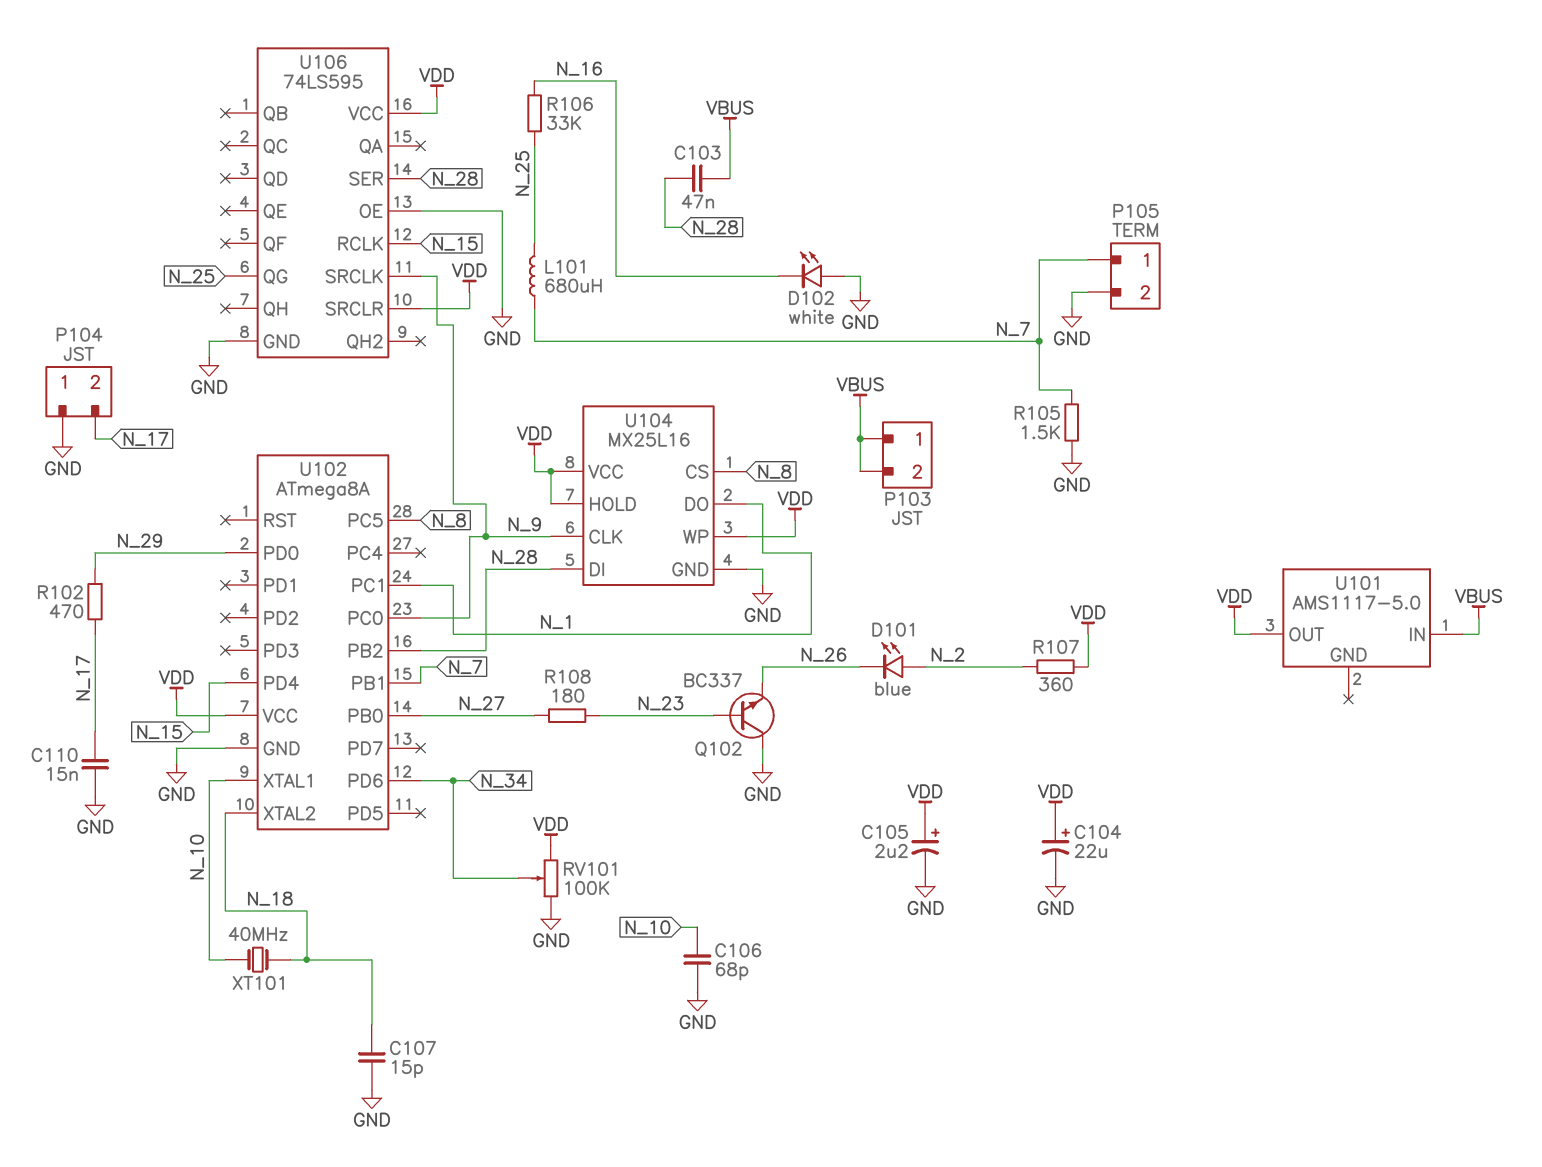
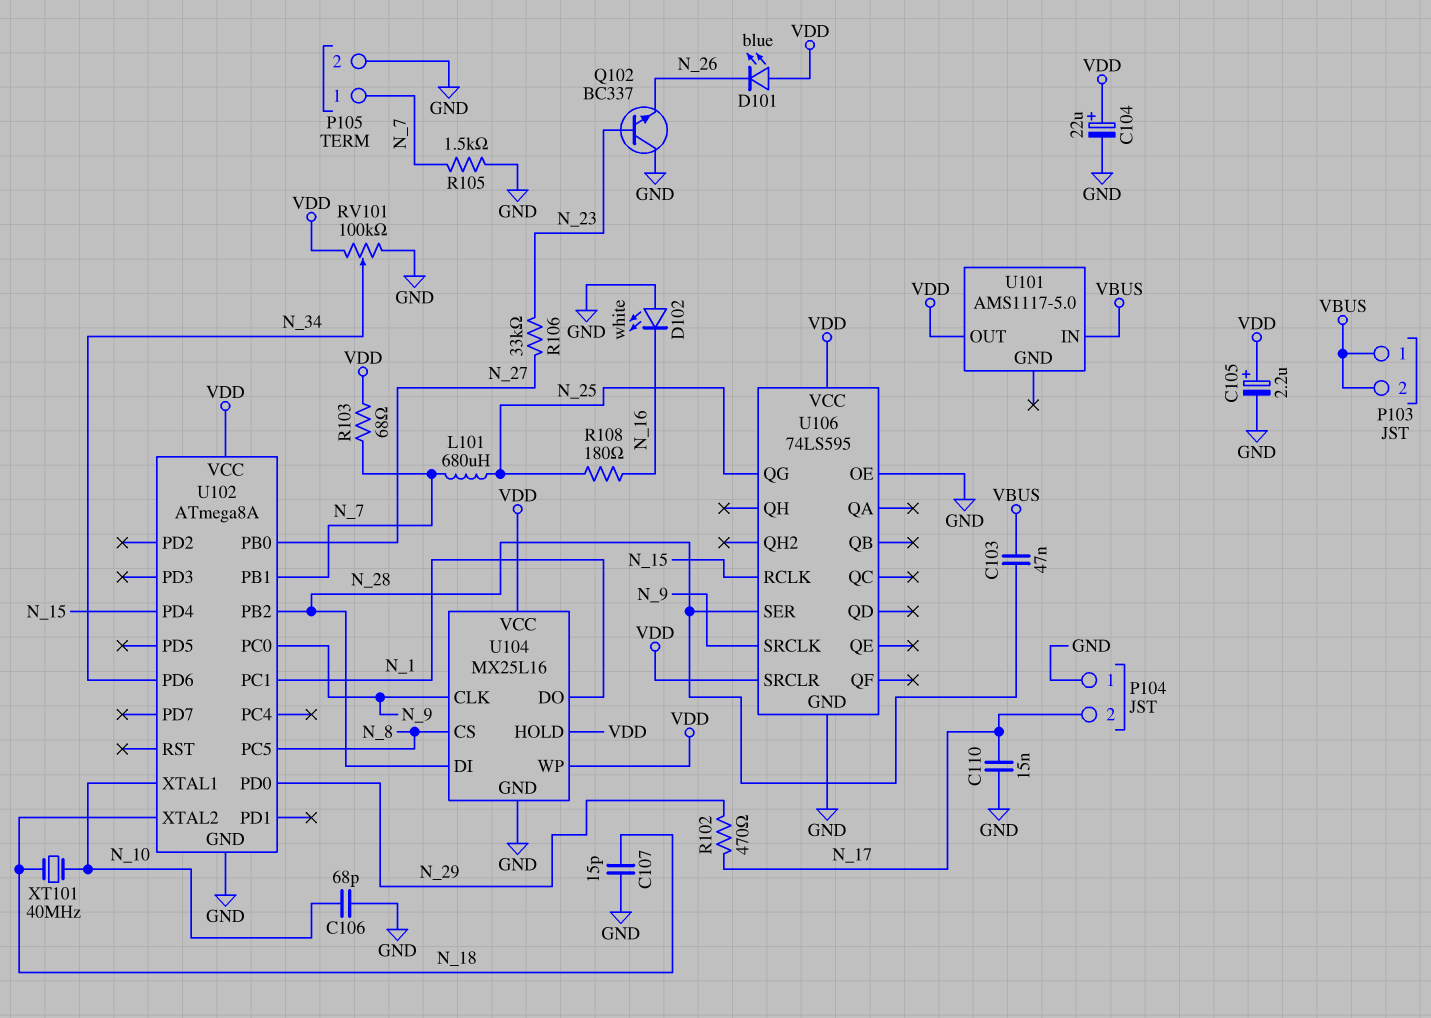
D101: LED blue (A N_2, K N_26) -> LED blue (A VDD, K N_26)
R103: none -> 68 (N_7, VDD)
R106: 33k (N_16, N_25) -> 33k (N_23, N_27)
R107: 360 (N_2, VDD) -> none
R108: 180 (N_23, N_27) -> 180 (N_16, N_25)

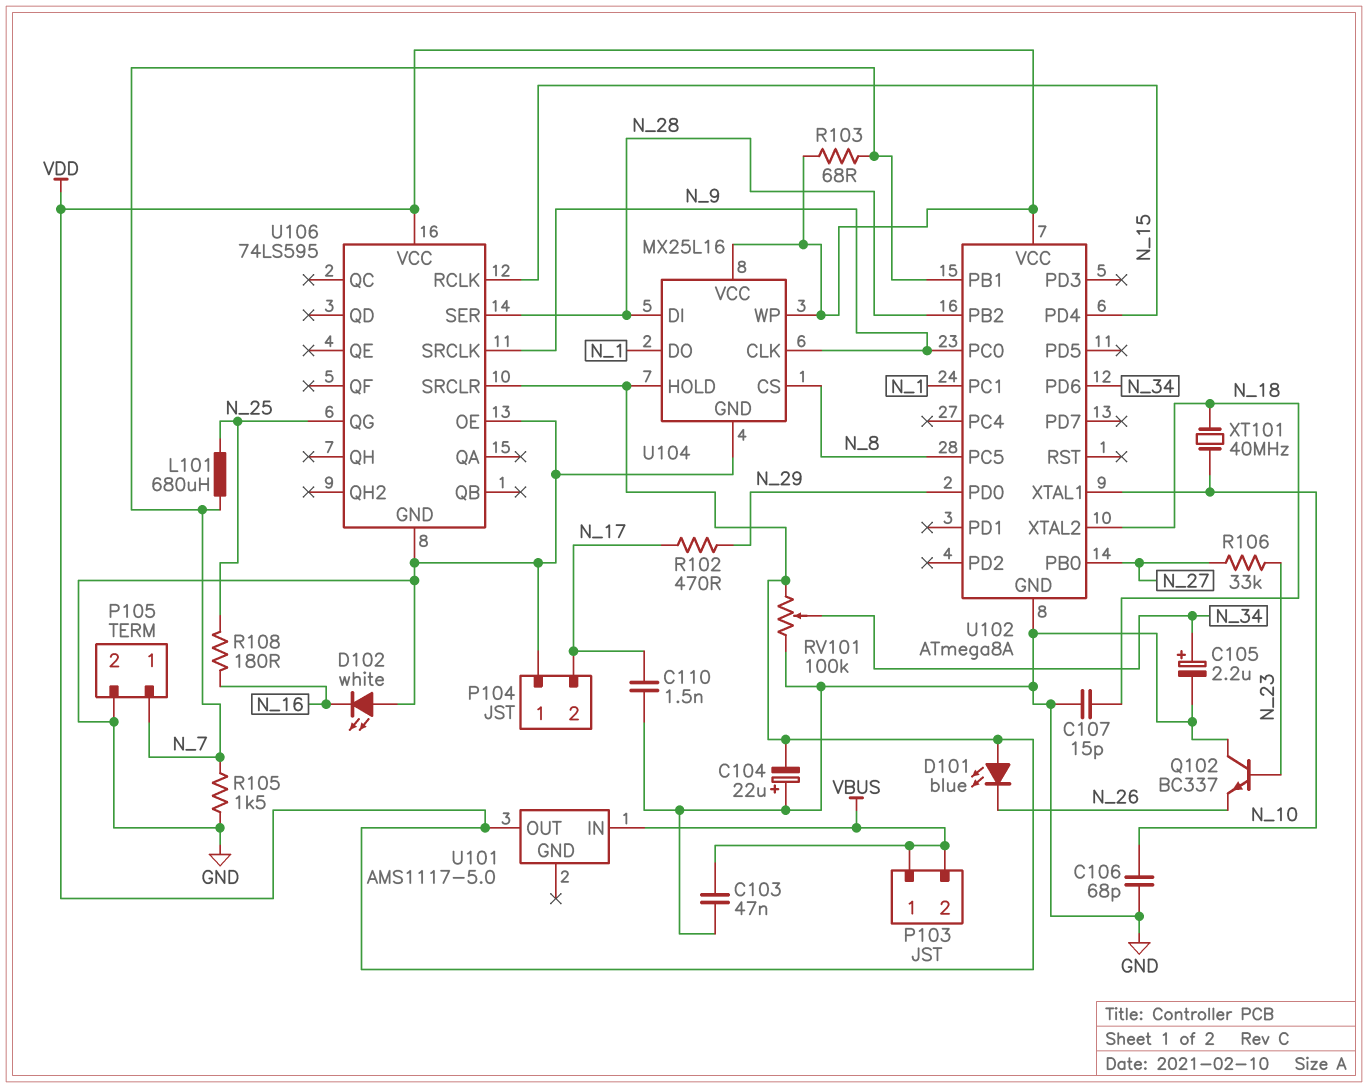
C103: 47nF (N_28, VBUS) -> 47nF (GND, VBUS)
C104: 22uF (plus VDD, minus GND) -> 22uF (plus GND, minus VDD)
C105: 2.2uF (plus VDD, minus GND) -> 2.2uF (plus N_34, minus GND)
C110: 15nF (GND, N_17) -> 1.5nF (GND, N_17)

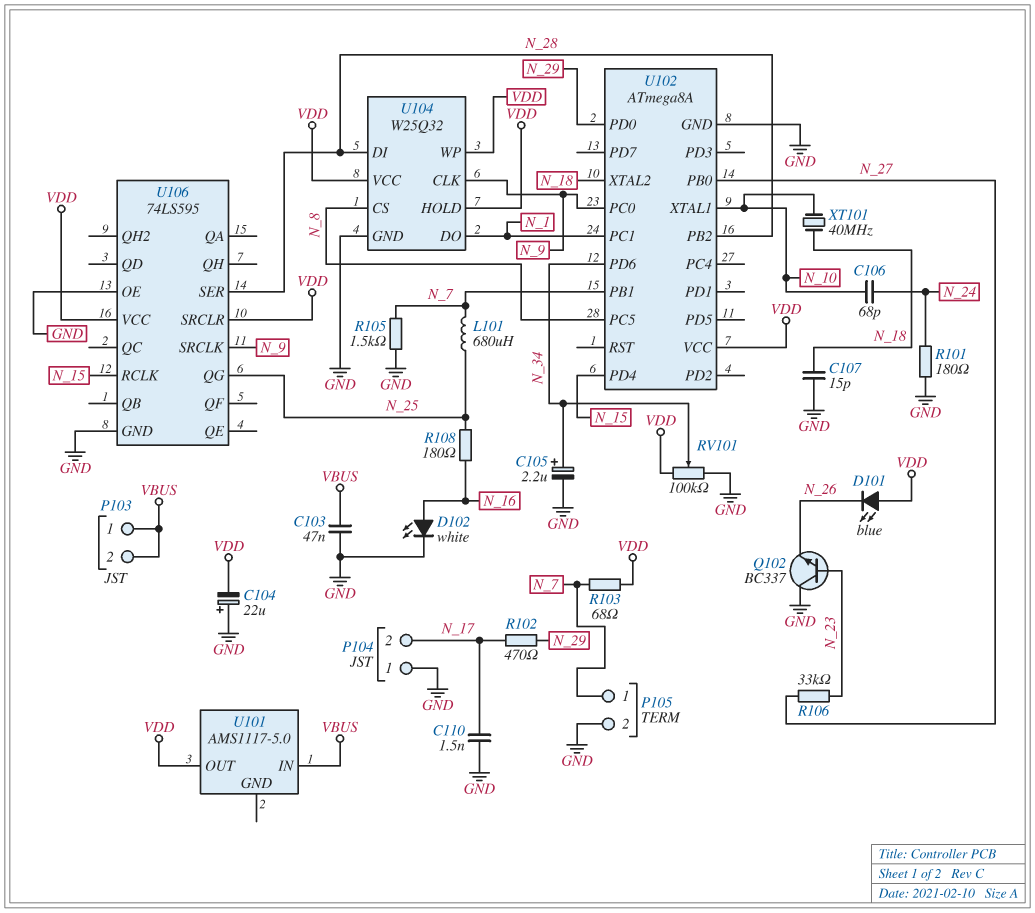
C106: 68pF (GND, N_10) -> 68pF (N_10, N_24)
D102: LED white (A GND, K N_16) -> LED white (A N_16, K GND)
R101: none -> 180 (GND, N_24)
U104: MX25L16 -> W25Q32

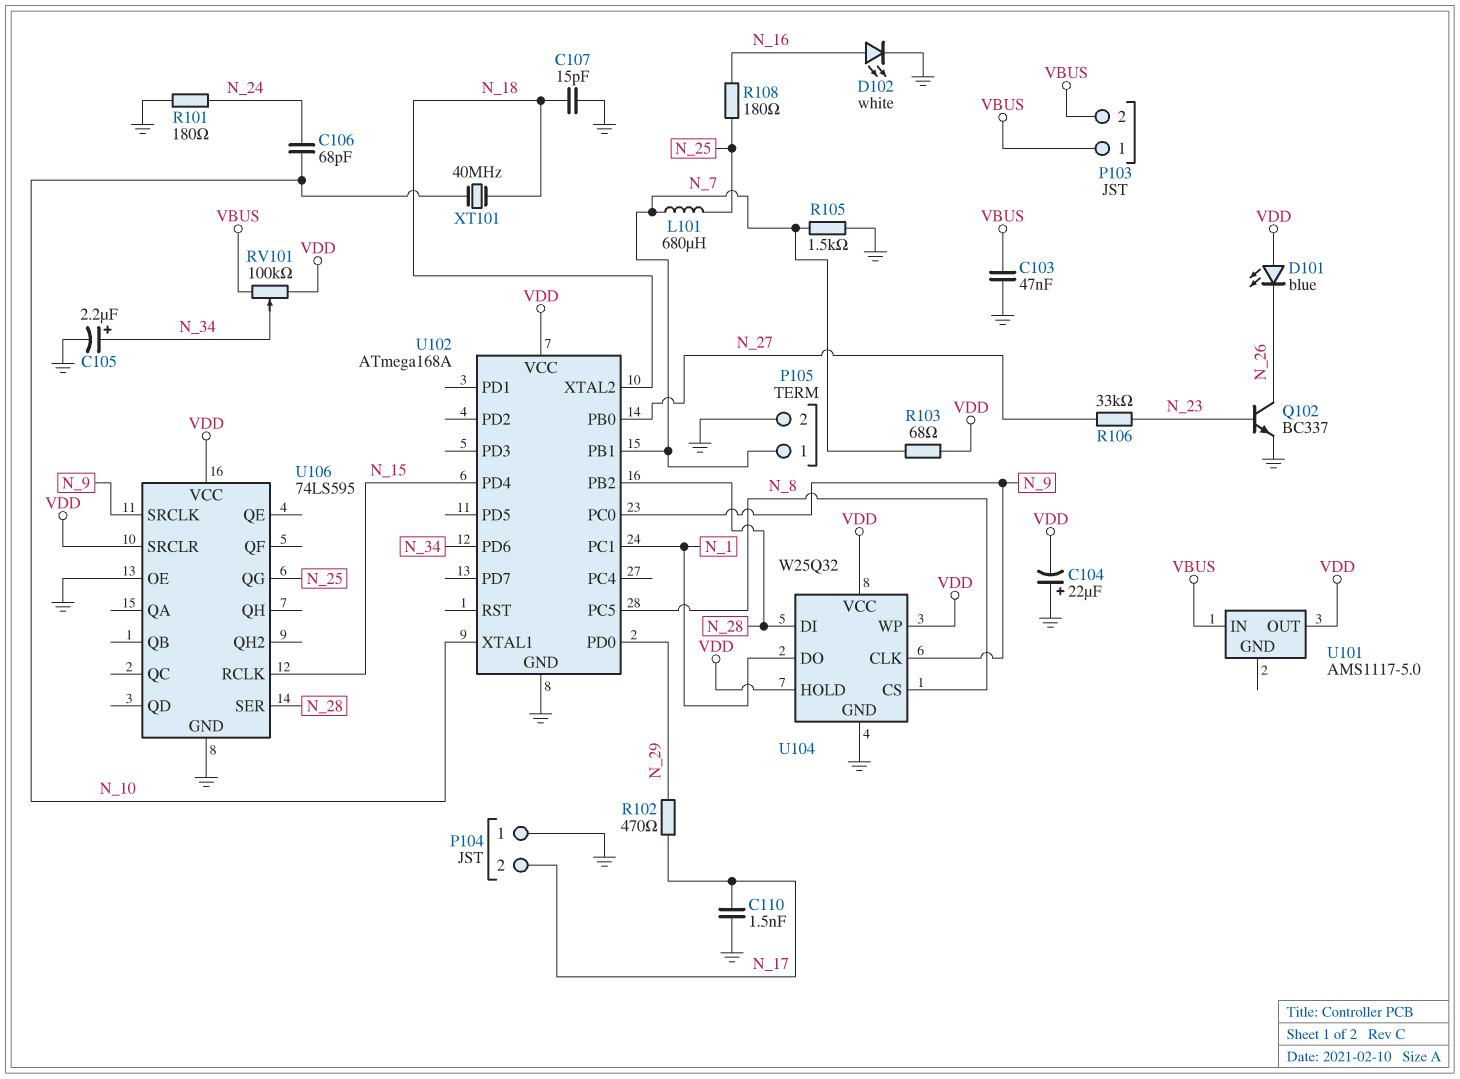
Q102: NPN BC337 (B N_23, C GND, E N_26) -> NPN BC337 (B N_23, C N_26, E GND)
RV101: 100k (GND, VDD, wiper N_34) -> 100k (VBUS, VDD, wiper N_34)
U102: ATmega8A -> ATmega168A

